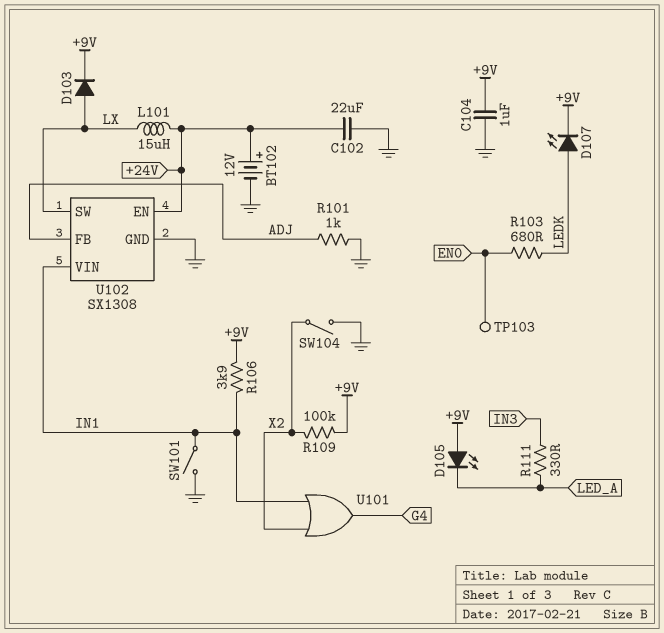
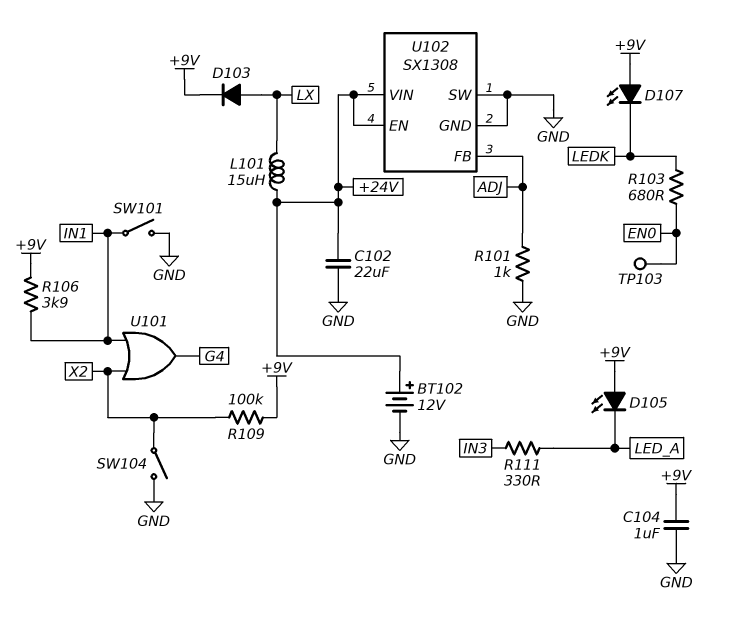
D107: LED (A LEDK, K +9V) -> LED (A +9V, K LEDK)
U102 pin SW: LX -> GND
U102 pin VIN: IN1 -> +24V

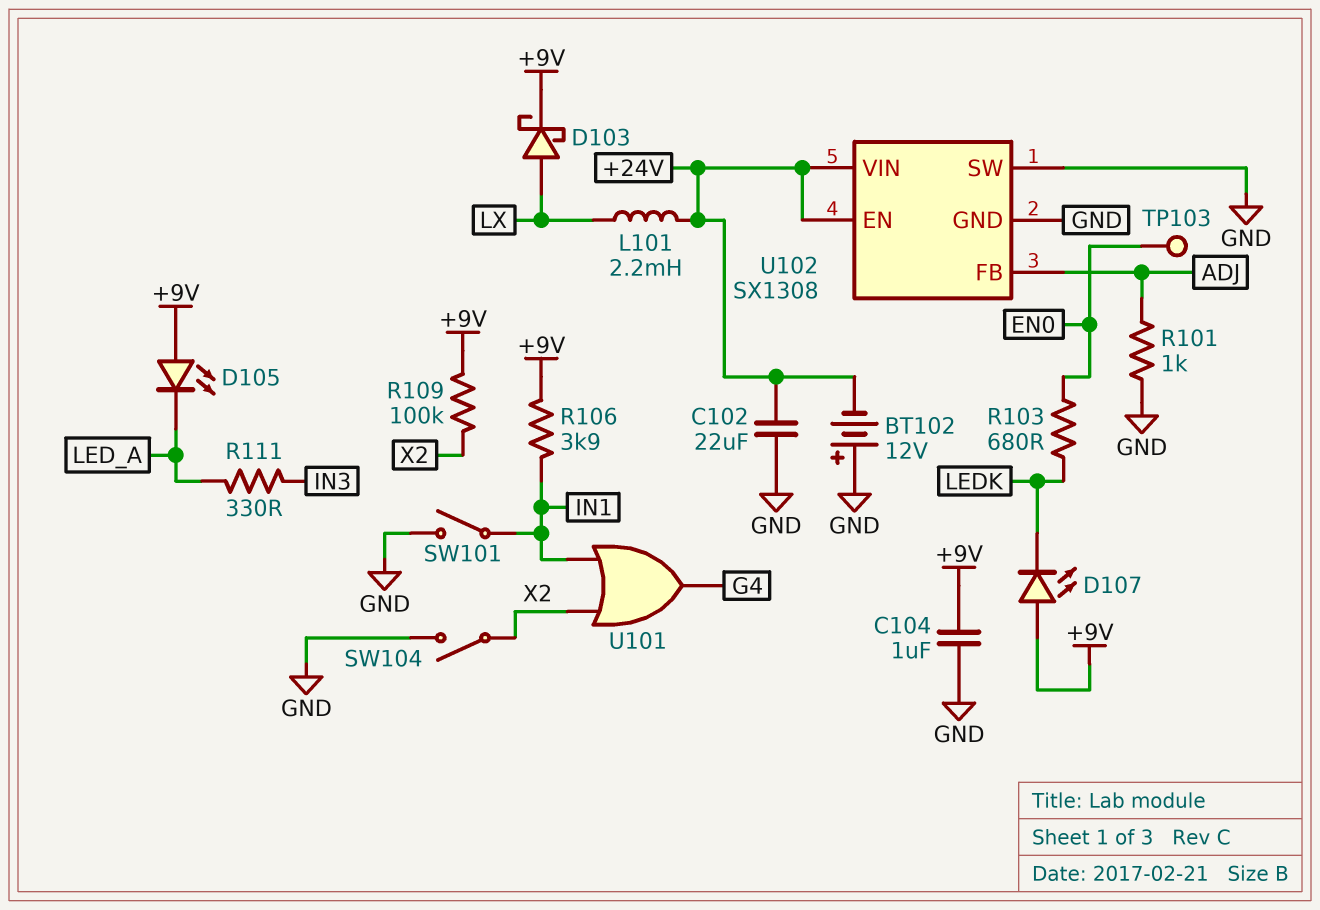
BT102: 12V (plus +24V, minus GND) -> 12V (plus GND, minus +24V)
D103: diode (A LX, K +9V) -> schottky (A LX, K +9V)
L101: 15uH (+24V, LX) -> 2.2mH (+24V, LX)

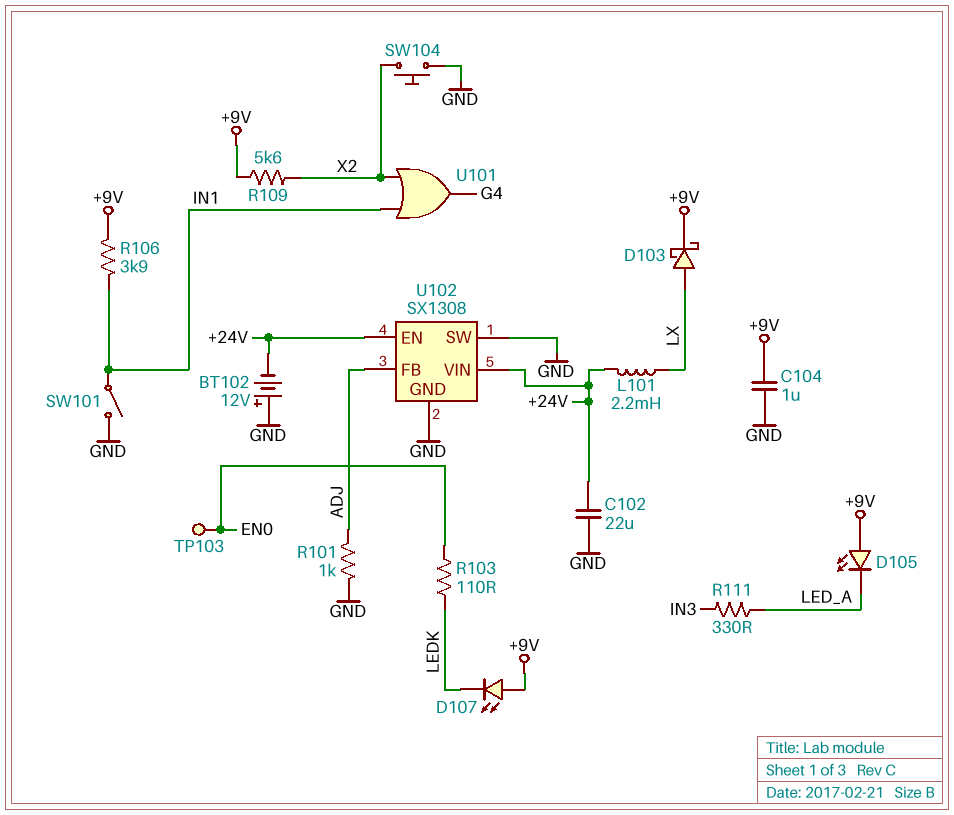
R103: 680 (EN0, LEDK) -> 110 (EN0, LEDK)
R109: 100k (+9V, X2) -> 5.6k (+9V, X2)
SW104: switch (GND, X2) -> button (GND, X2)

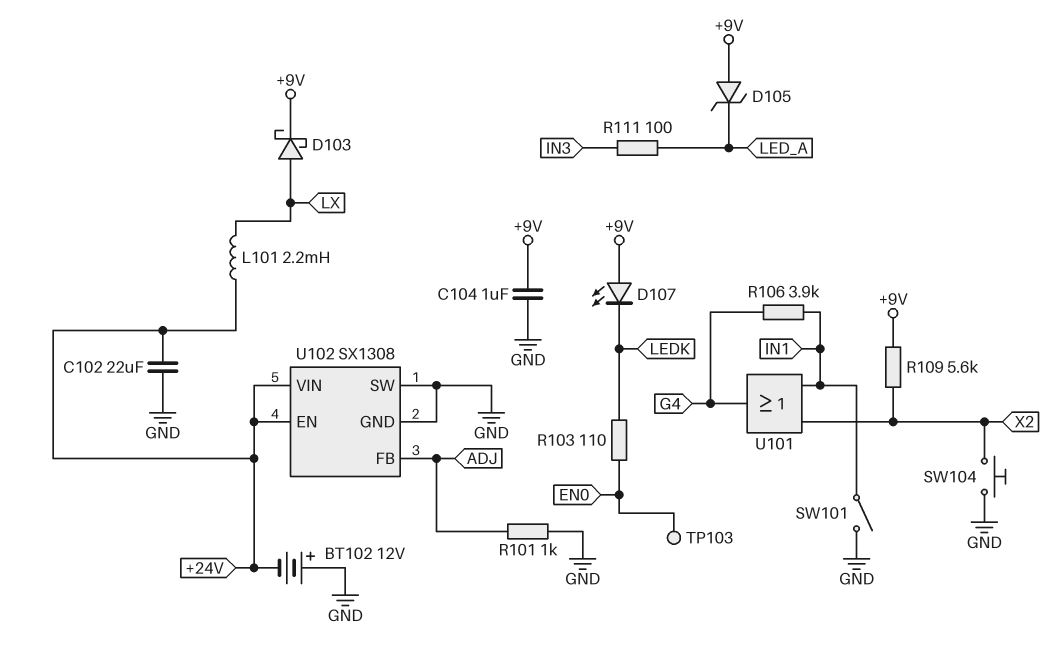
D105: LED (A +9V, K LED_A) -> zener (A +9V, K LED_A)
R106: 3.9k (+9V, IN1) -> 3.9k (G4, IN1)
R111: 330 (IN3, LED_A) -> 100 (IN3, LED_A)

